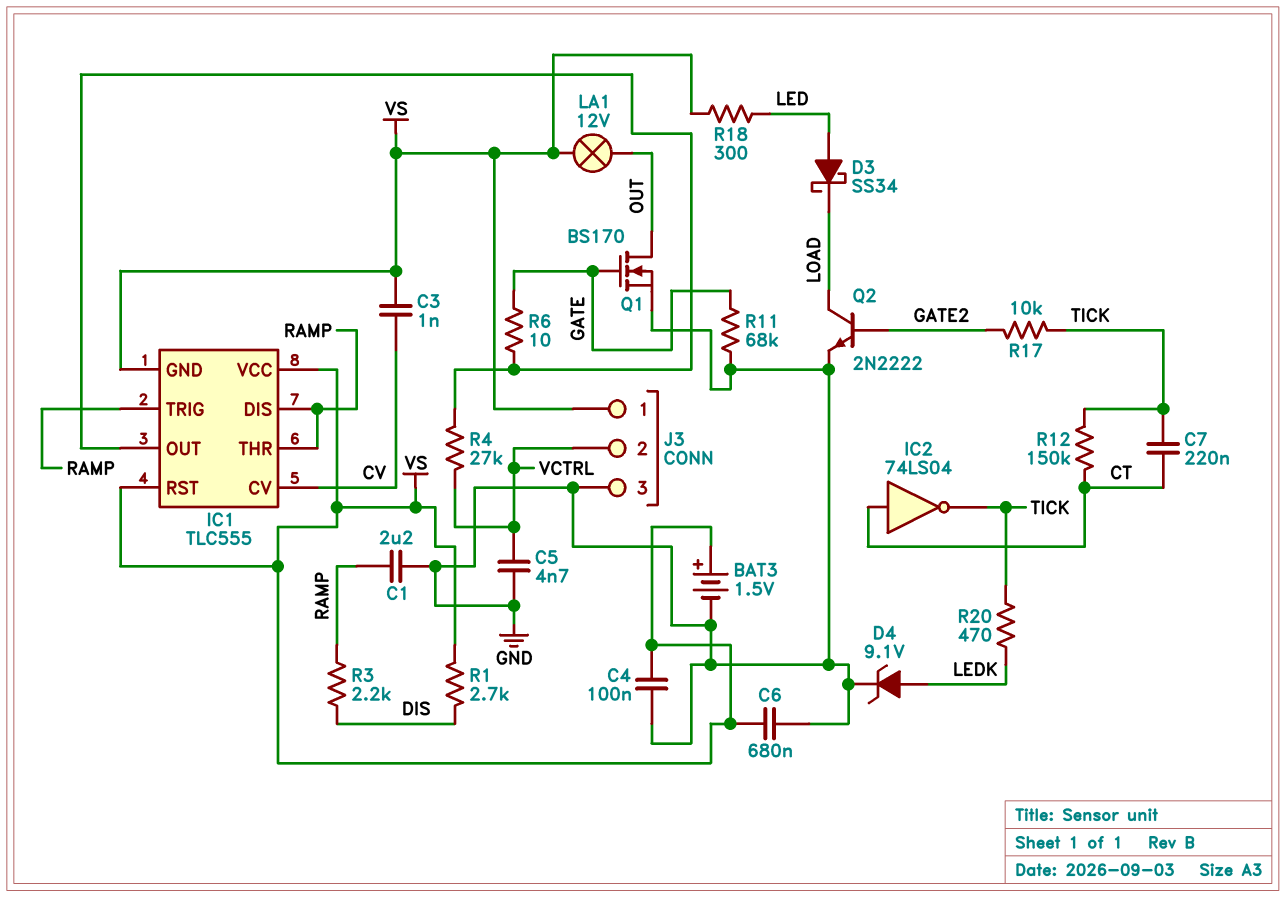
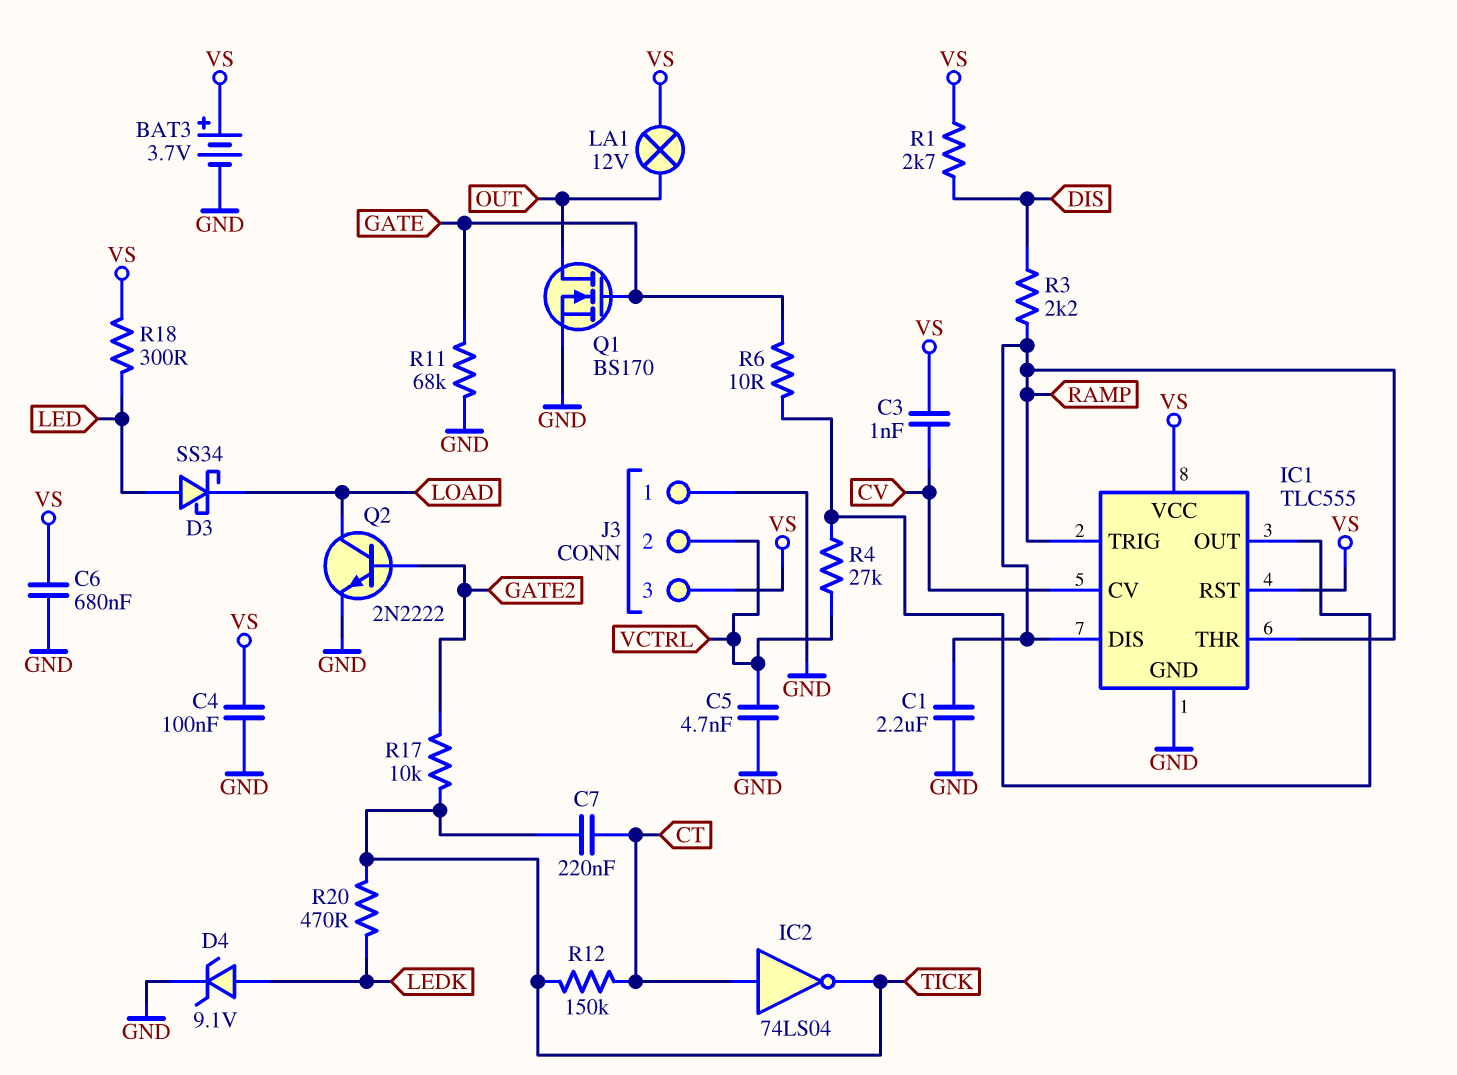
BAT3: 1.5V (plus VS, minus GND) -> 3.7V (plus VS, minus GND)
IC1 pin GND: VS -> GND
J3 pin 1: VS -> GND
J3 pin 3: GND -> VS

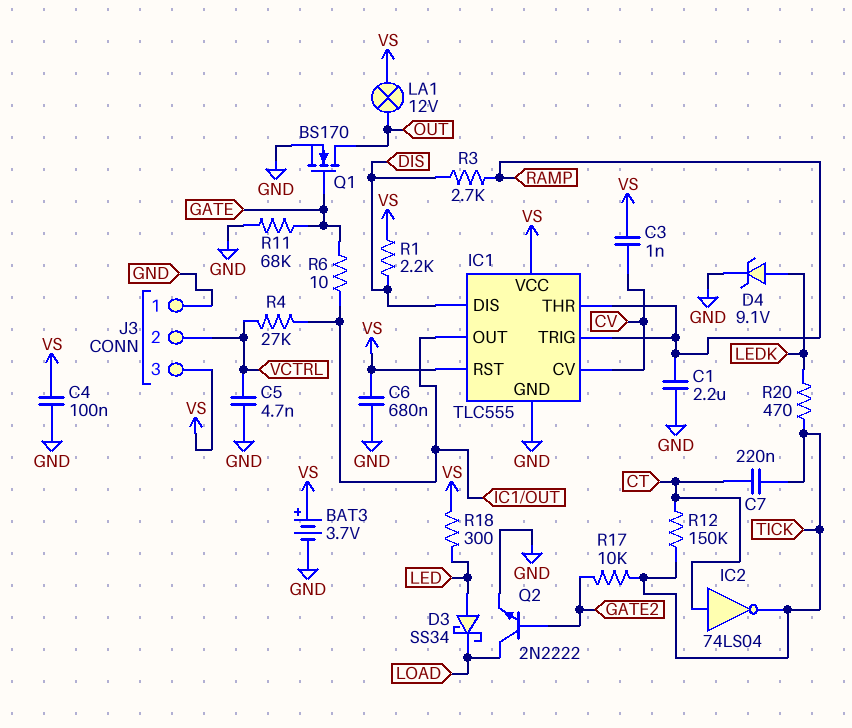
IC1 pin DIS: RAMP -> DIS
R1: 2.7k (DIS, VS) -> 2.2k (DIS, VS)
R3: 2.2k (DIS, RAMP) -> 2.7k (DIS, RAMP)

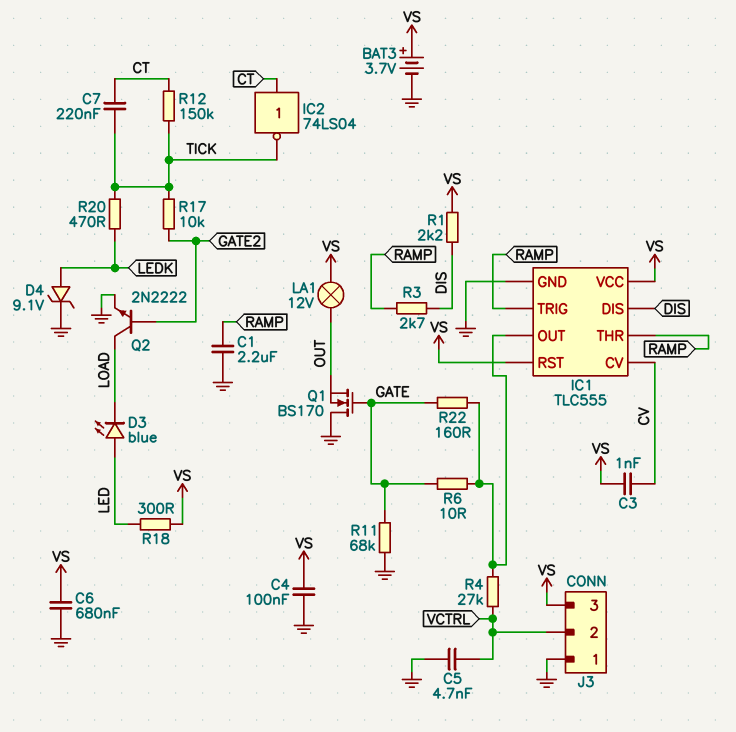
D3: schottky SS34 (A LED, K LOAD) -> LED blue (A LED, K LOAD)
Q1: NMOS BS170 (G GATE, D OUT, S GND) -> NMOS BS170 (G GATE, D GND, S OUT)
R22: none -> 160 (GATE, IC1/OUT)

